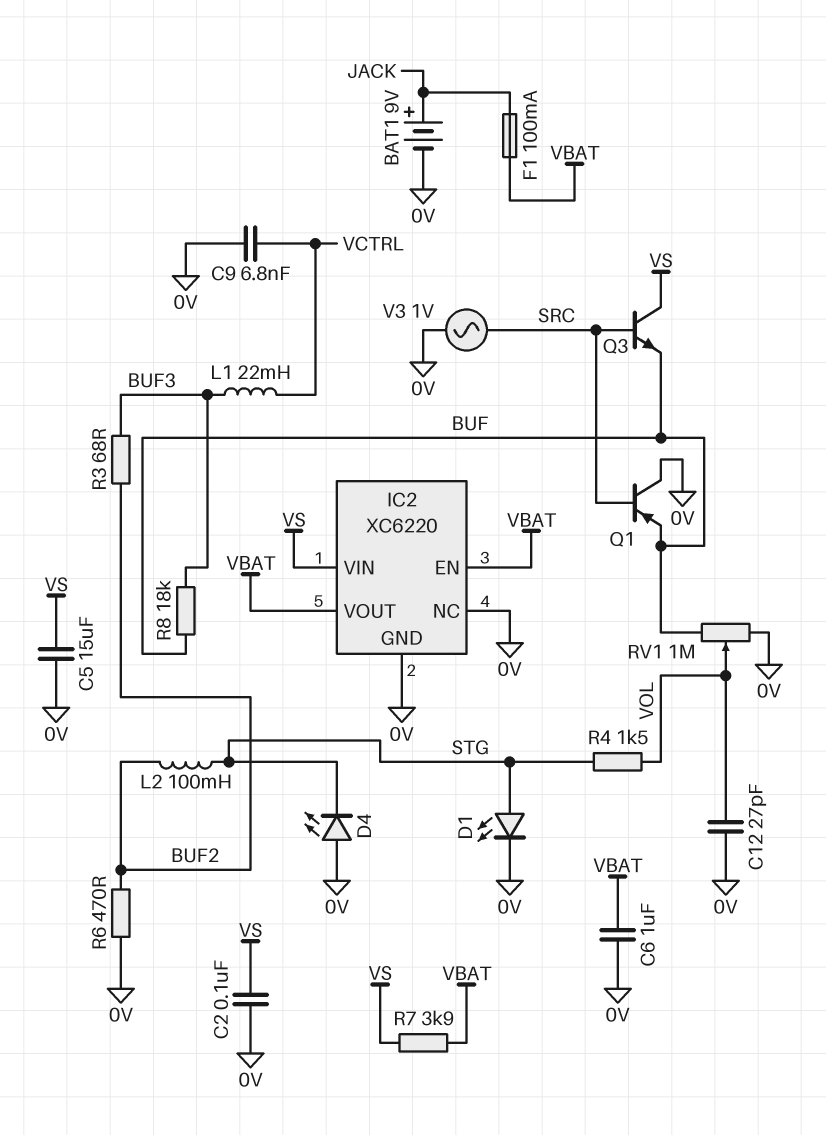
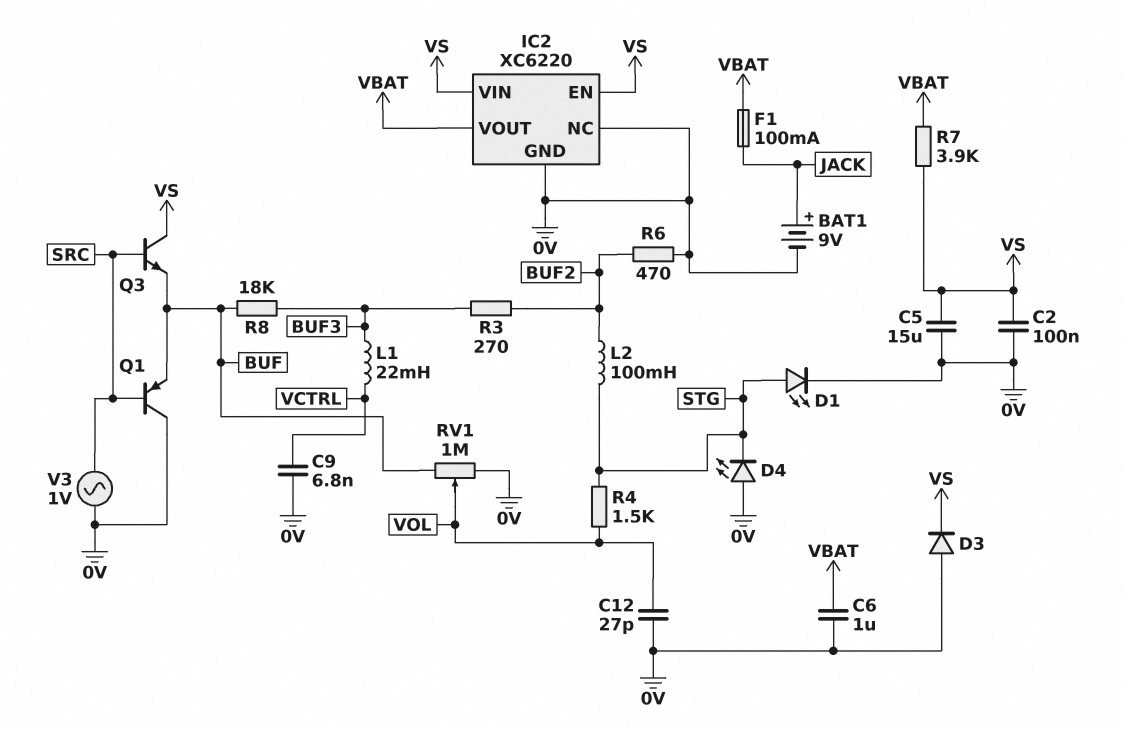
D3: none -> diode (A 0V, K VS)
IC2 pin EN: VBAT -> VS
R3: 68 (BUF2, BUF3) -> 270 (BUF2, BUF3)

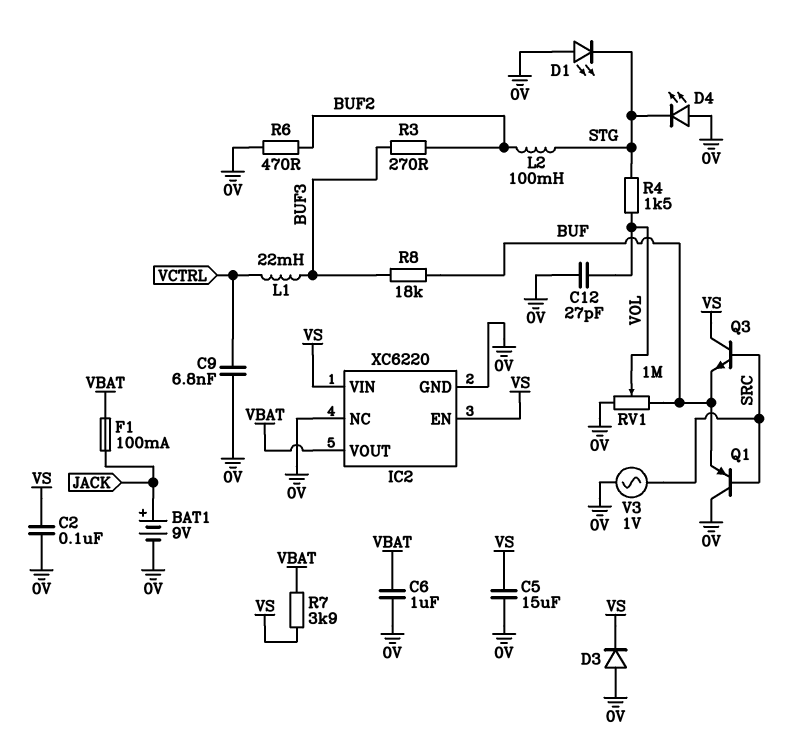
D1: LED (A STG, K 0V) -> LED (A 0V, K STG)

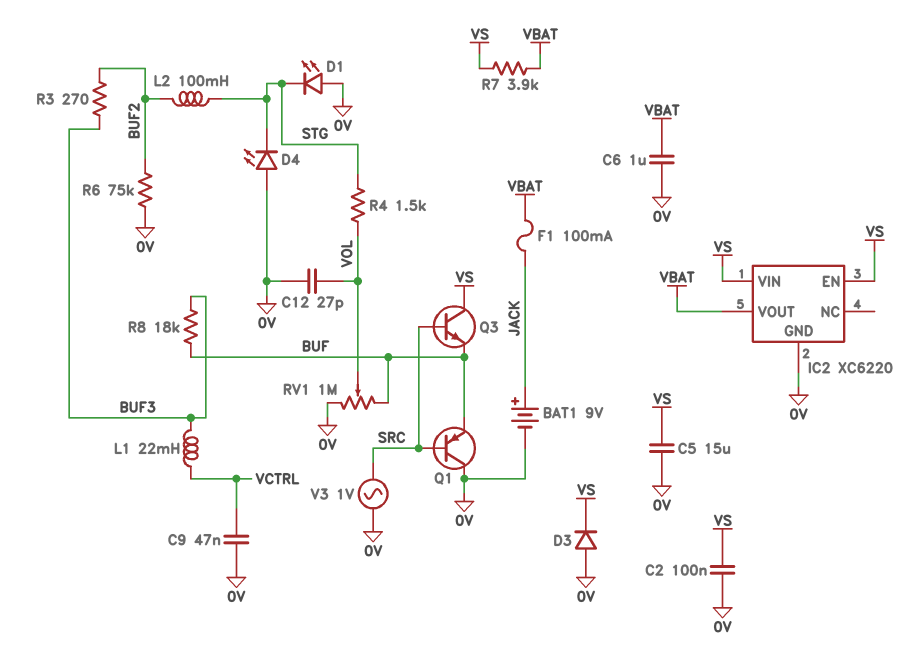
C9: 6.8nF (0V, VCTRL) -> 47nF (0V, VCTRL)
IC2 pin NC: 0V -> none
R6: 470 (0V, BUF2) -> 75k (0V, BUF2)

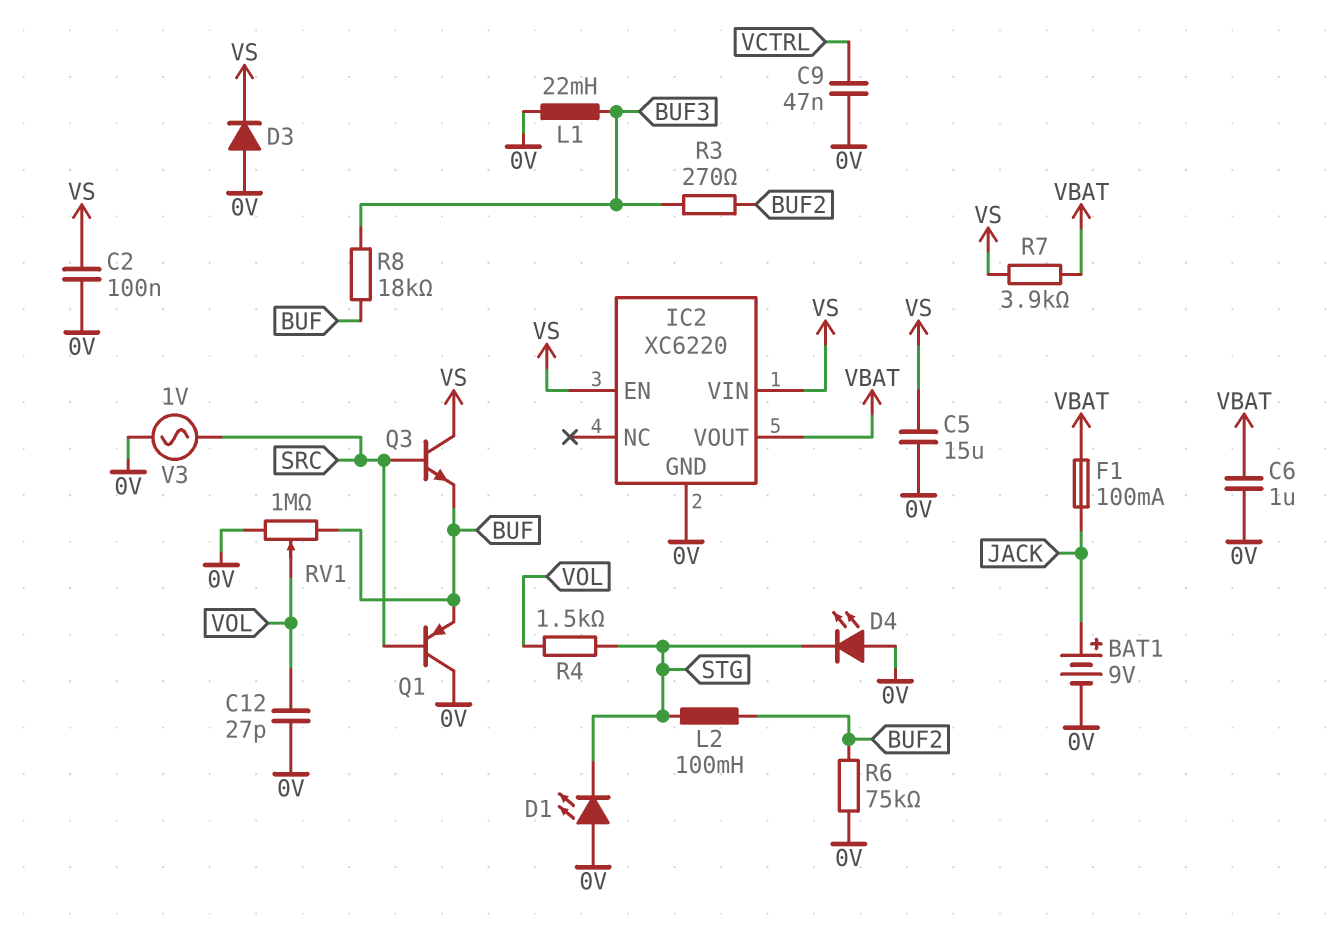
L1: 22mH (BUF3, VCTRL) -> 22mH (0V, BUF3)

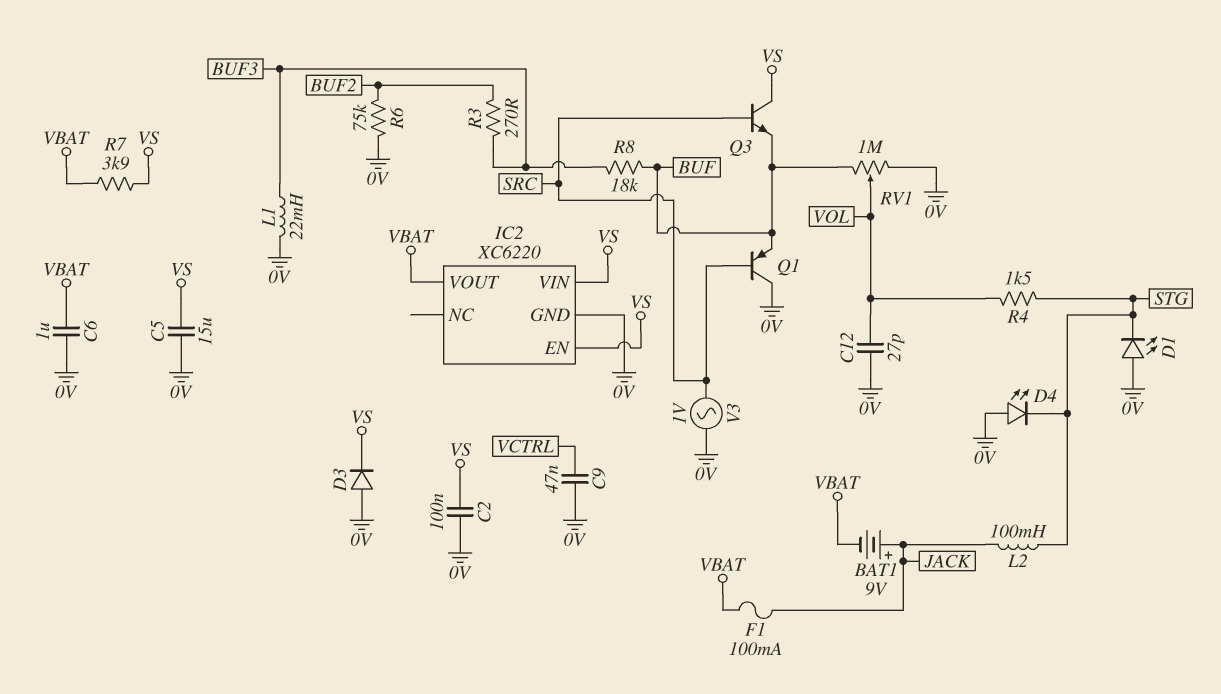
BAT1: 9V (plus JACK, minus 0V) -> 9V (plus JACK, minus VBAT)
L2: 100mH (BUF2, STG) -> 100mH (JACK, STG)

